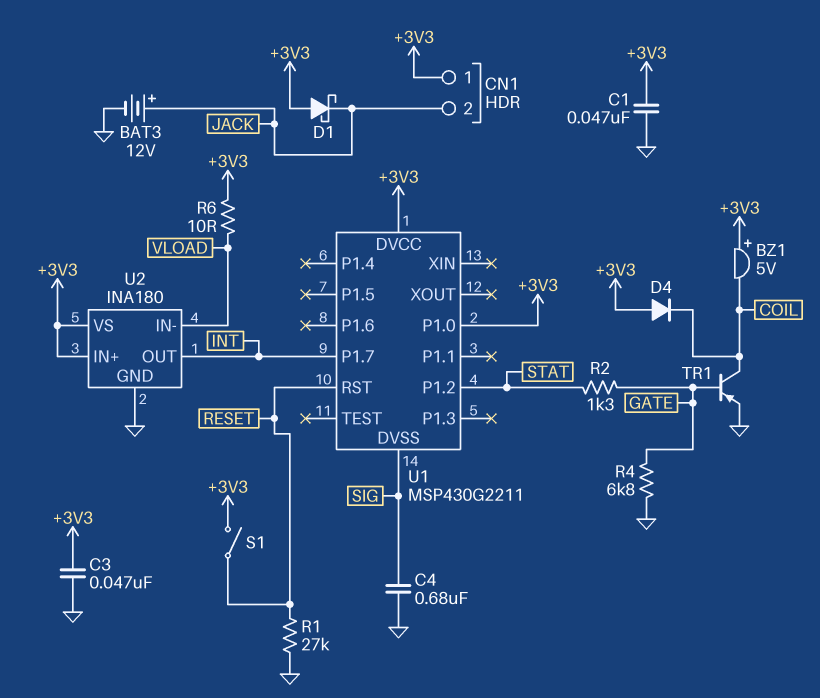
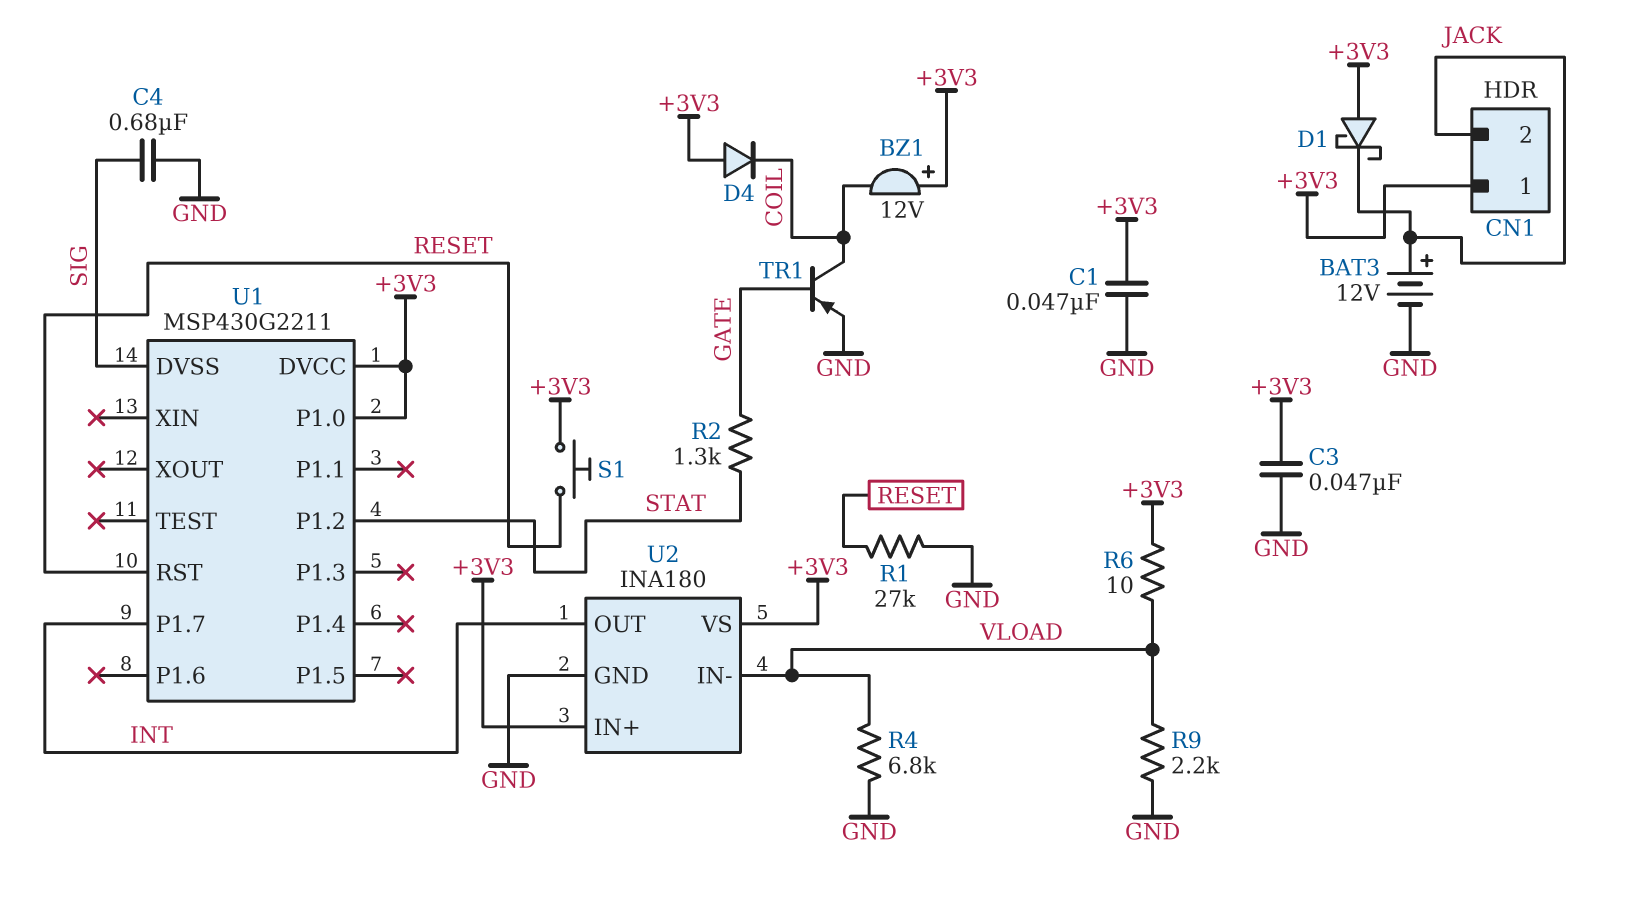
BZ1: buzzer 5V (plus +3V3, minus COIL) -> buzzer 12V (plus +3V3, minus COIL)
R4: 6.8k (GATE, GND) -> 6.8k (GND, VLOAD)
R9: none -> 2.2k (GND, VLOAD)
S1: switch (+3V3, RESET) -> button (+3V3, RESET)

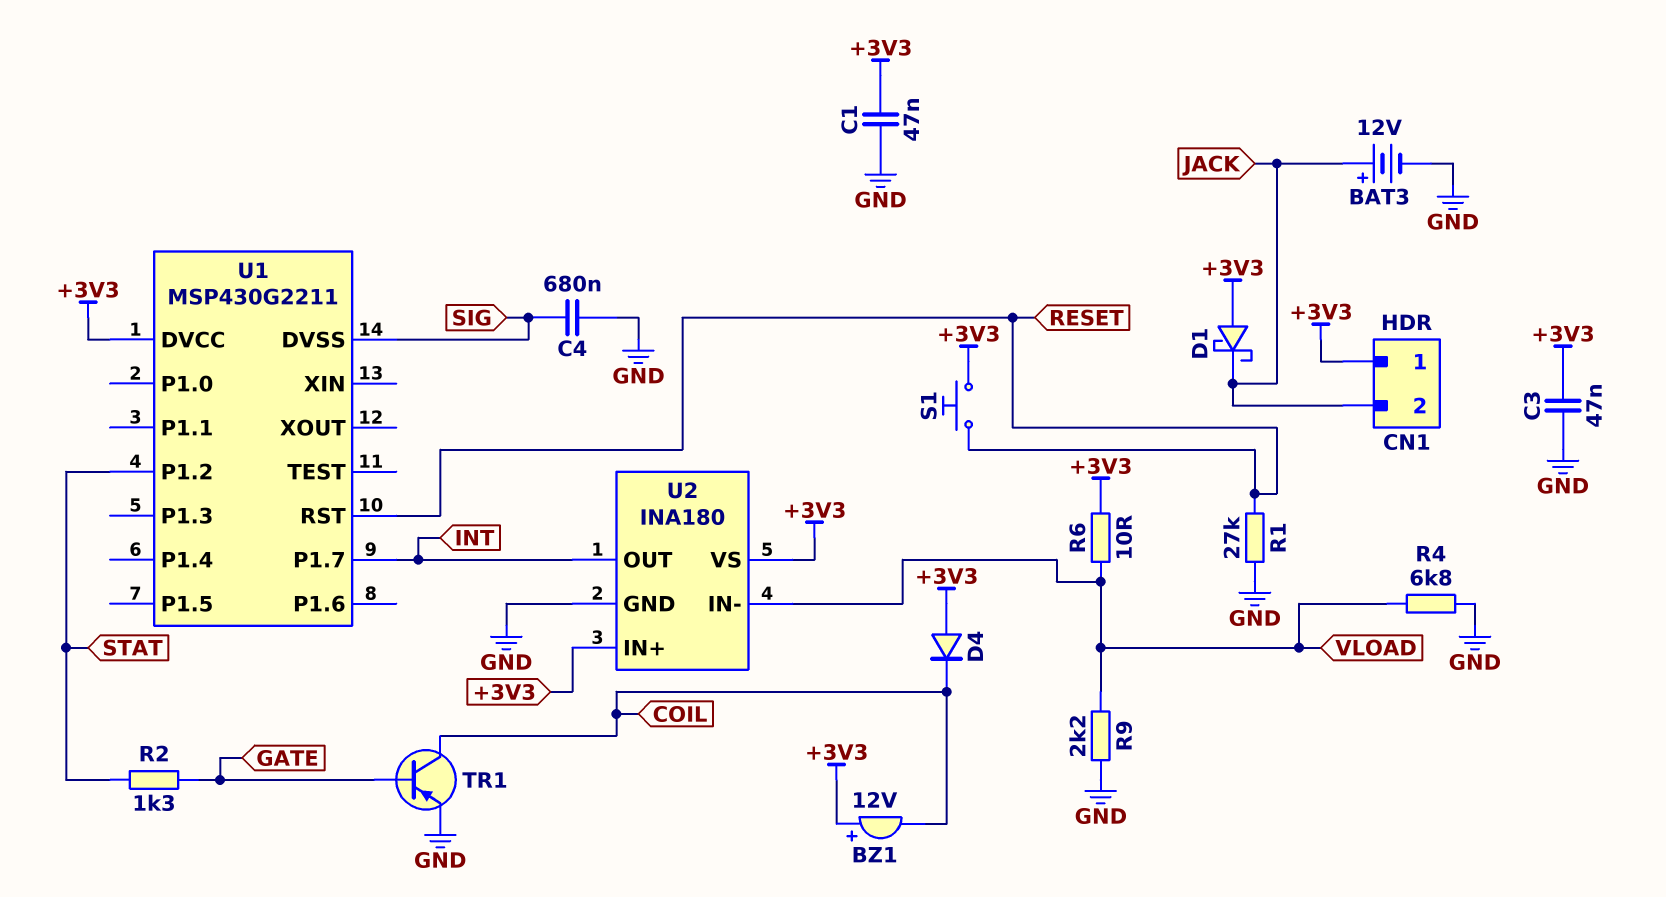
U1 pin P1.0: +3V3 -> none

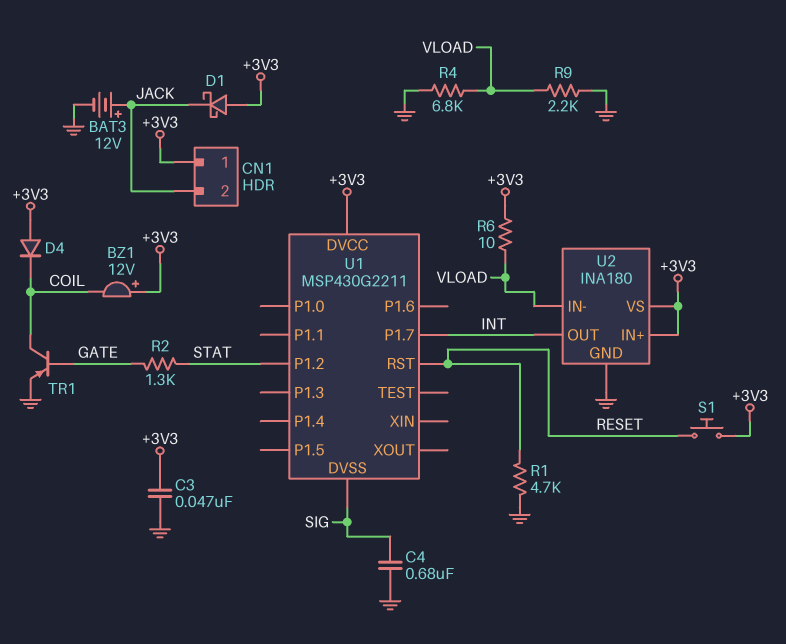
C1: 47nF (+3V3, GND) -> none
R1: 27k (GND, RESET) -> 4.7k (GND, RESET)

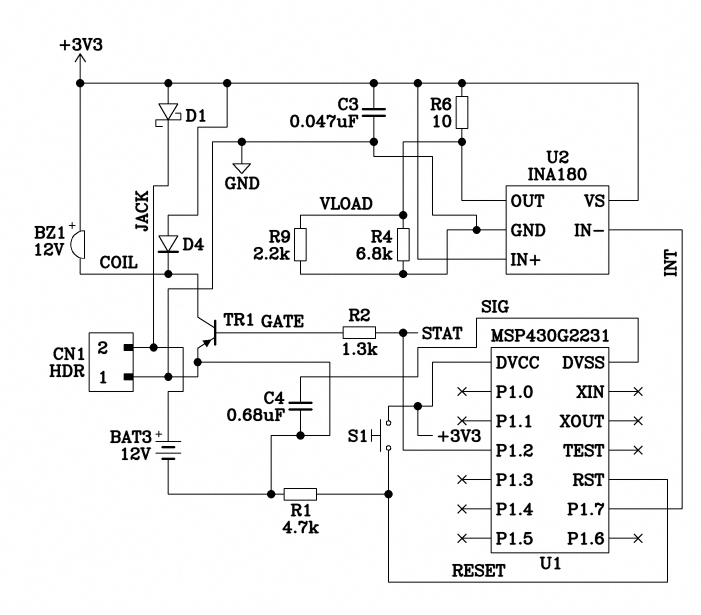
CN1 pin 1: +3V3 -> GND
U1: MSP430G2211 -> MSP430G2231
U2 pin IN-: VLOAD -> INT
U2 pin OUT: INT -> VLOAD

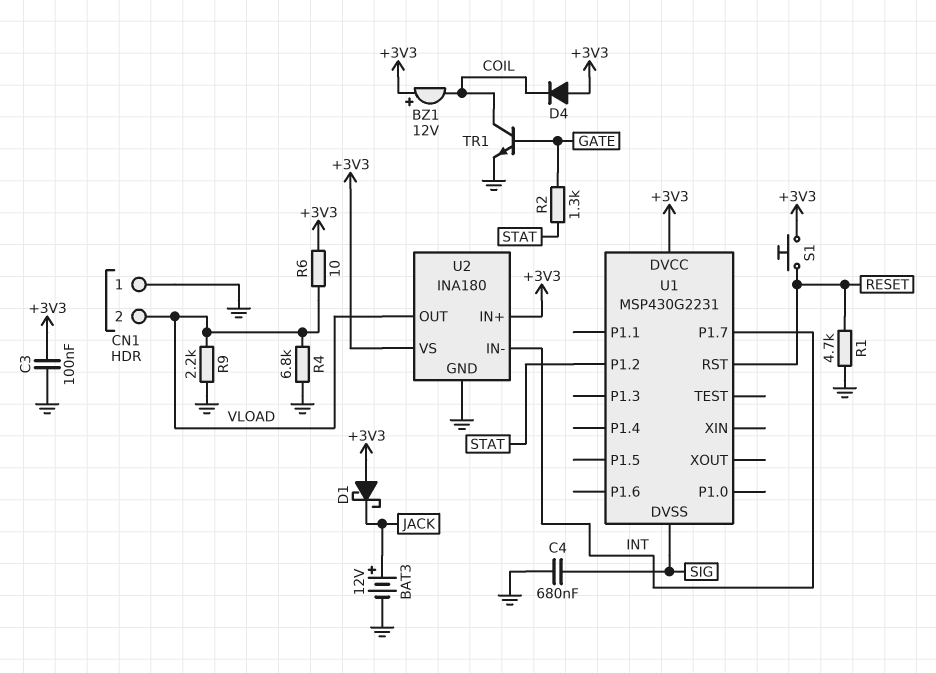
C3: 47nF (+3V3, GND) -> 100nF (+3V3, GND)
CN1 pin 2: JACK -> VLOAD
TR1: PNP (B GATE, C COIL, E GND) -> NPN (B GATE, C COIL, E GND)

